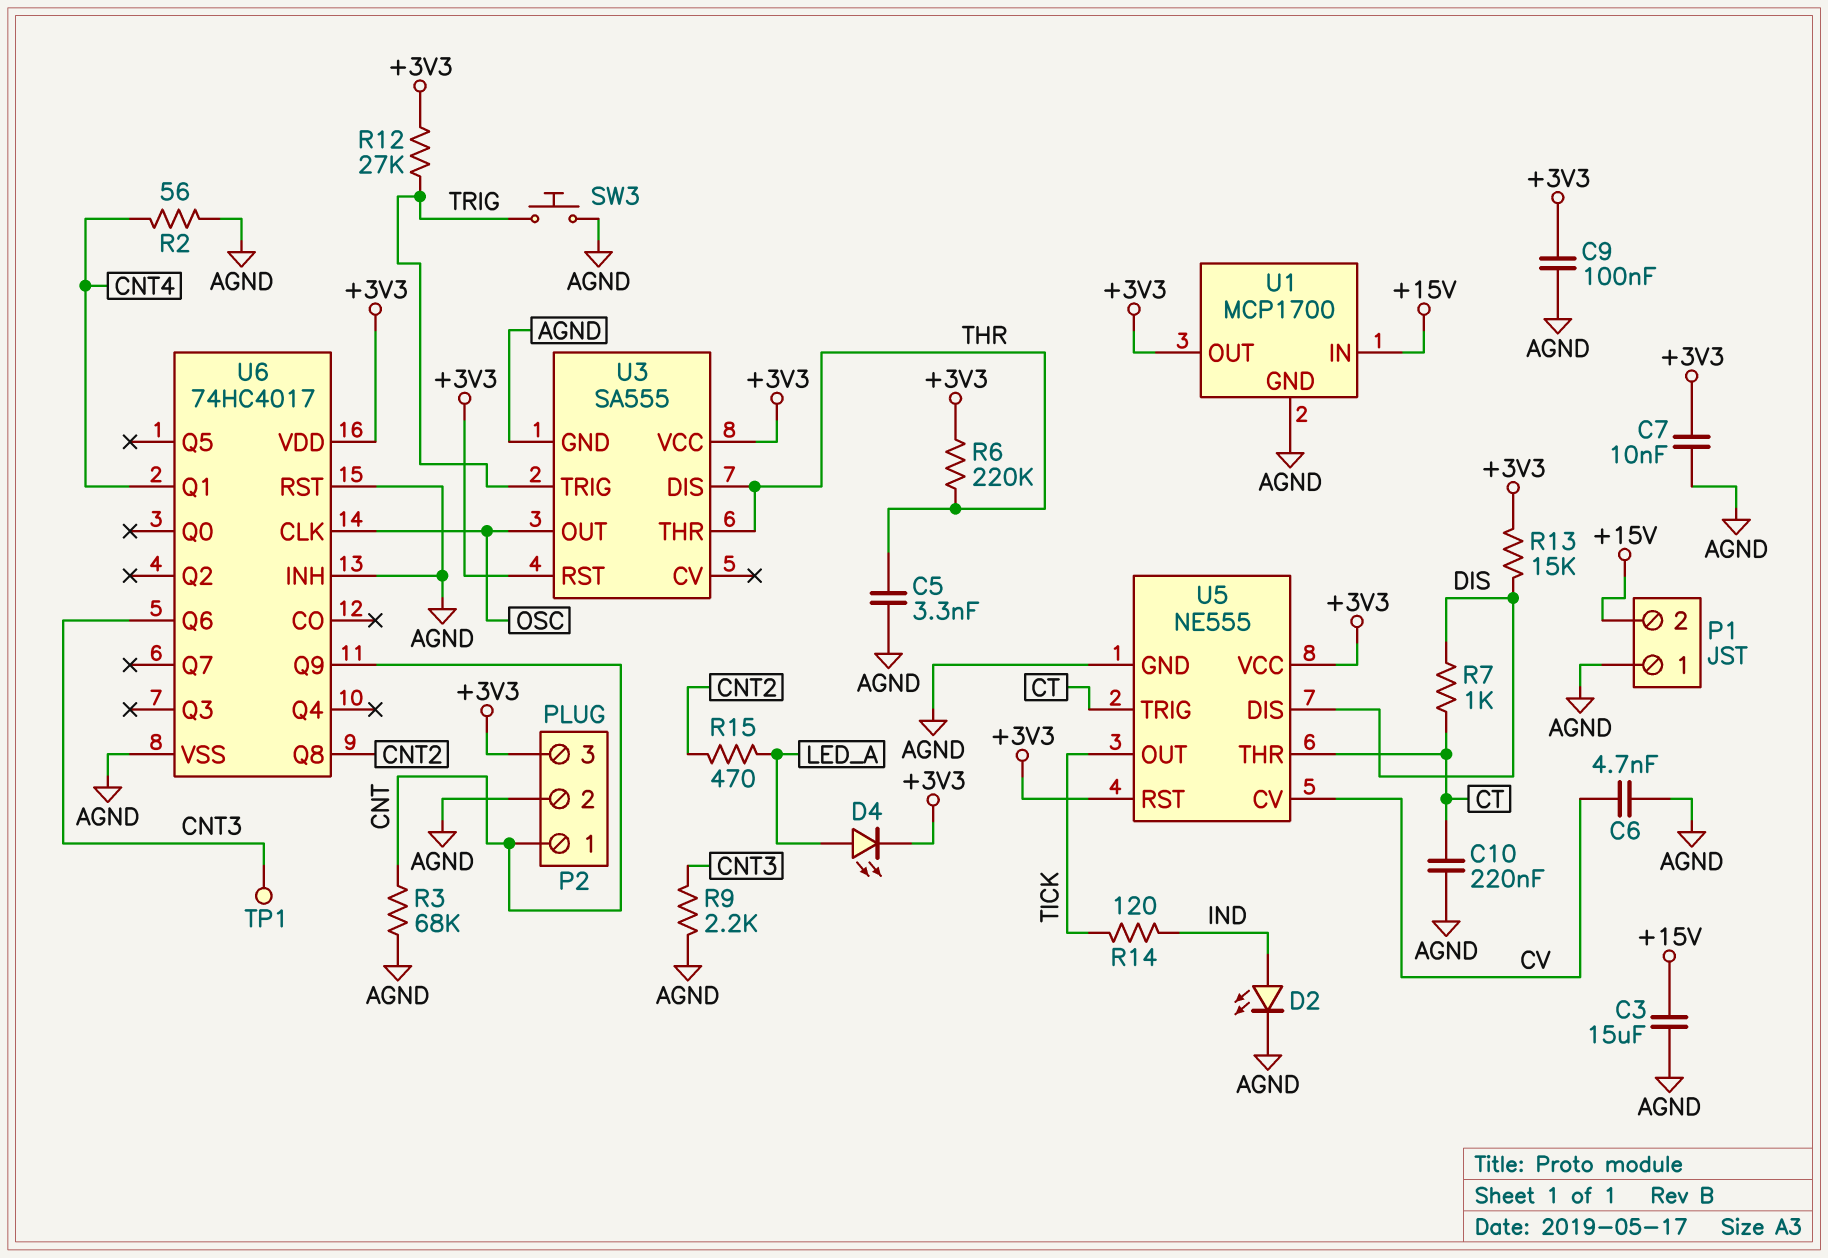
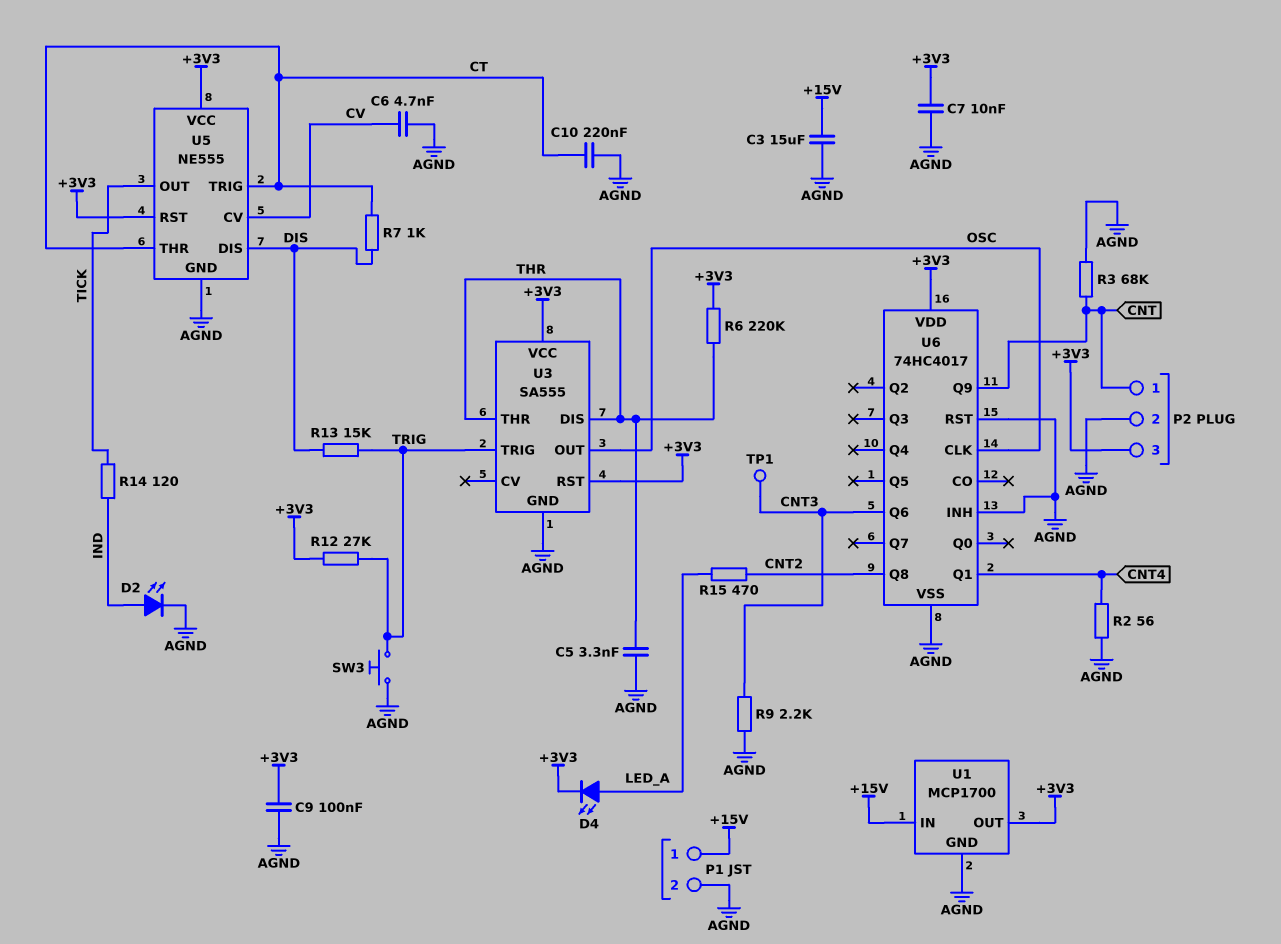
P1 pin 1: AGND -> +15V
P1 pin 2: +15V -> AGND
R13: 15k (+3V3, DIS) -> 15k (DIS, TRIG)

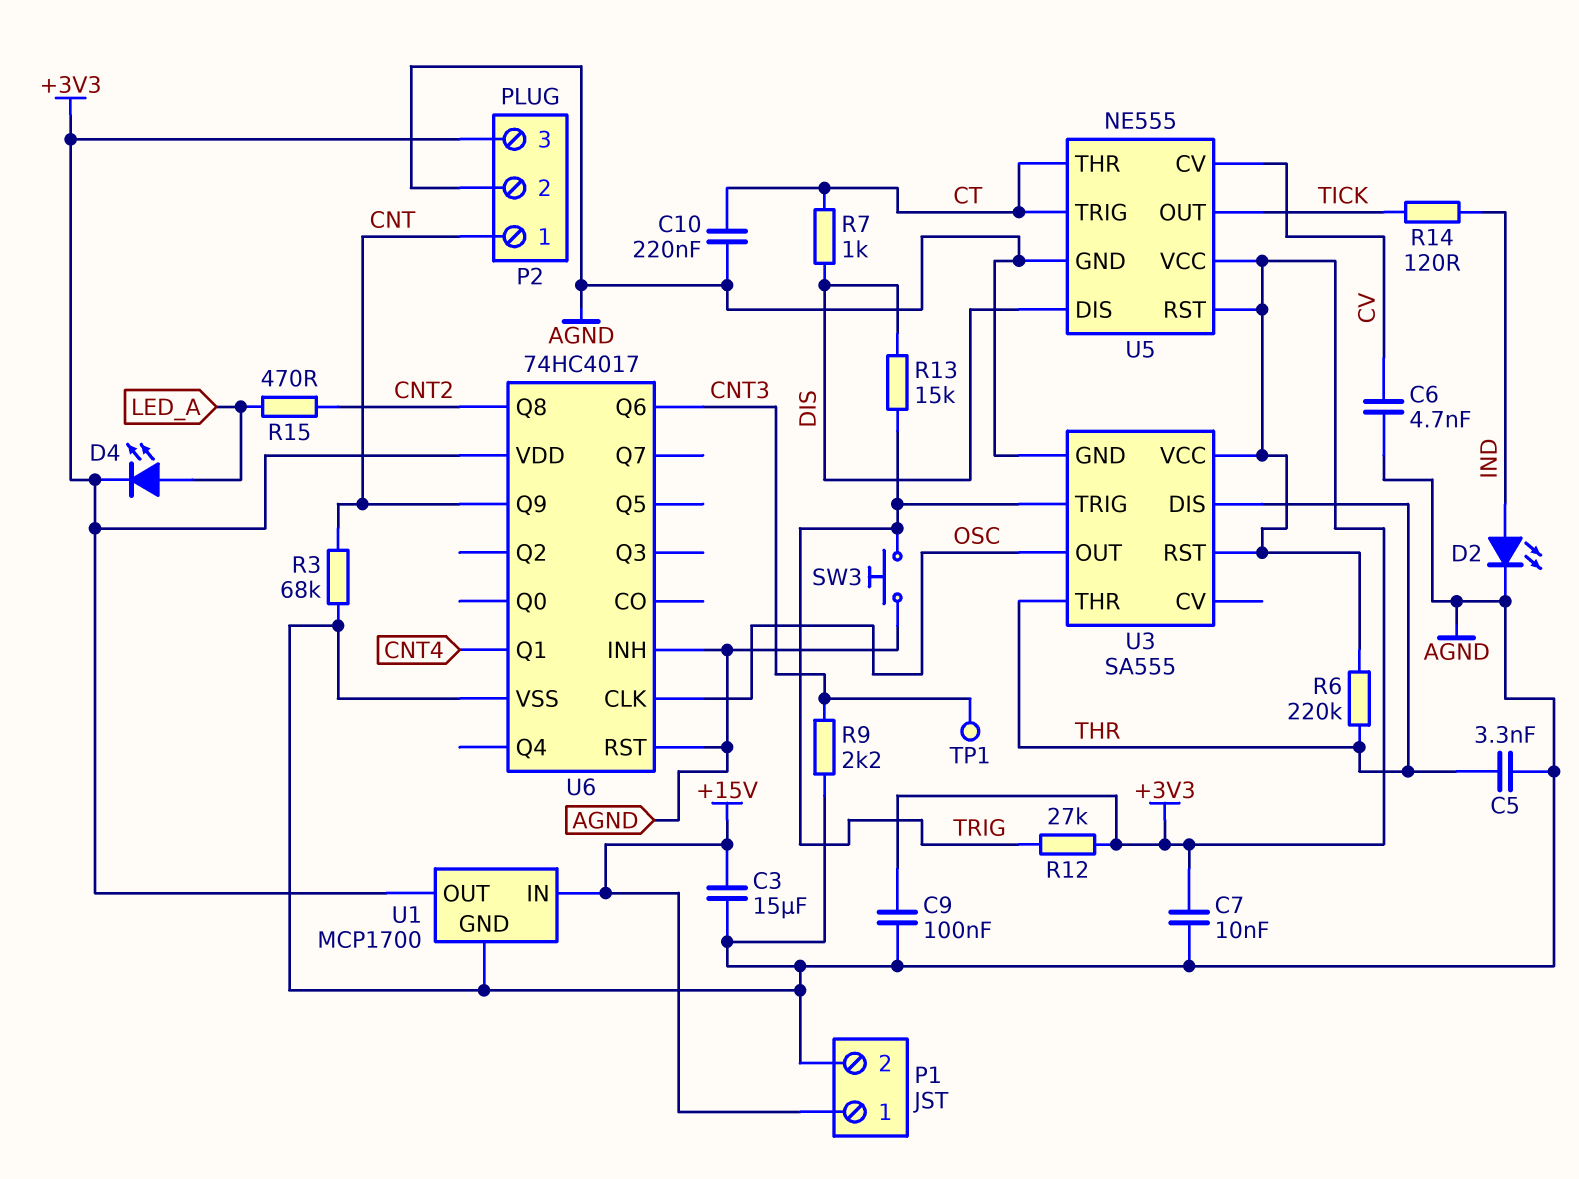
R2: 56 (AGND, CNT4) -> none

